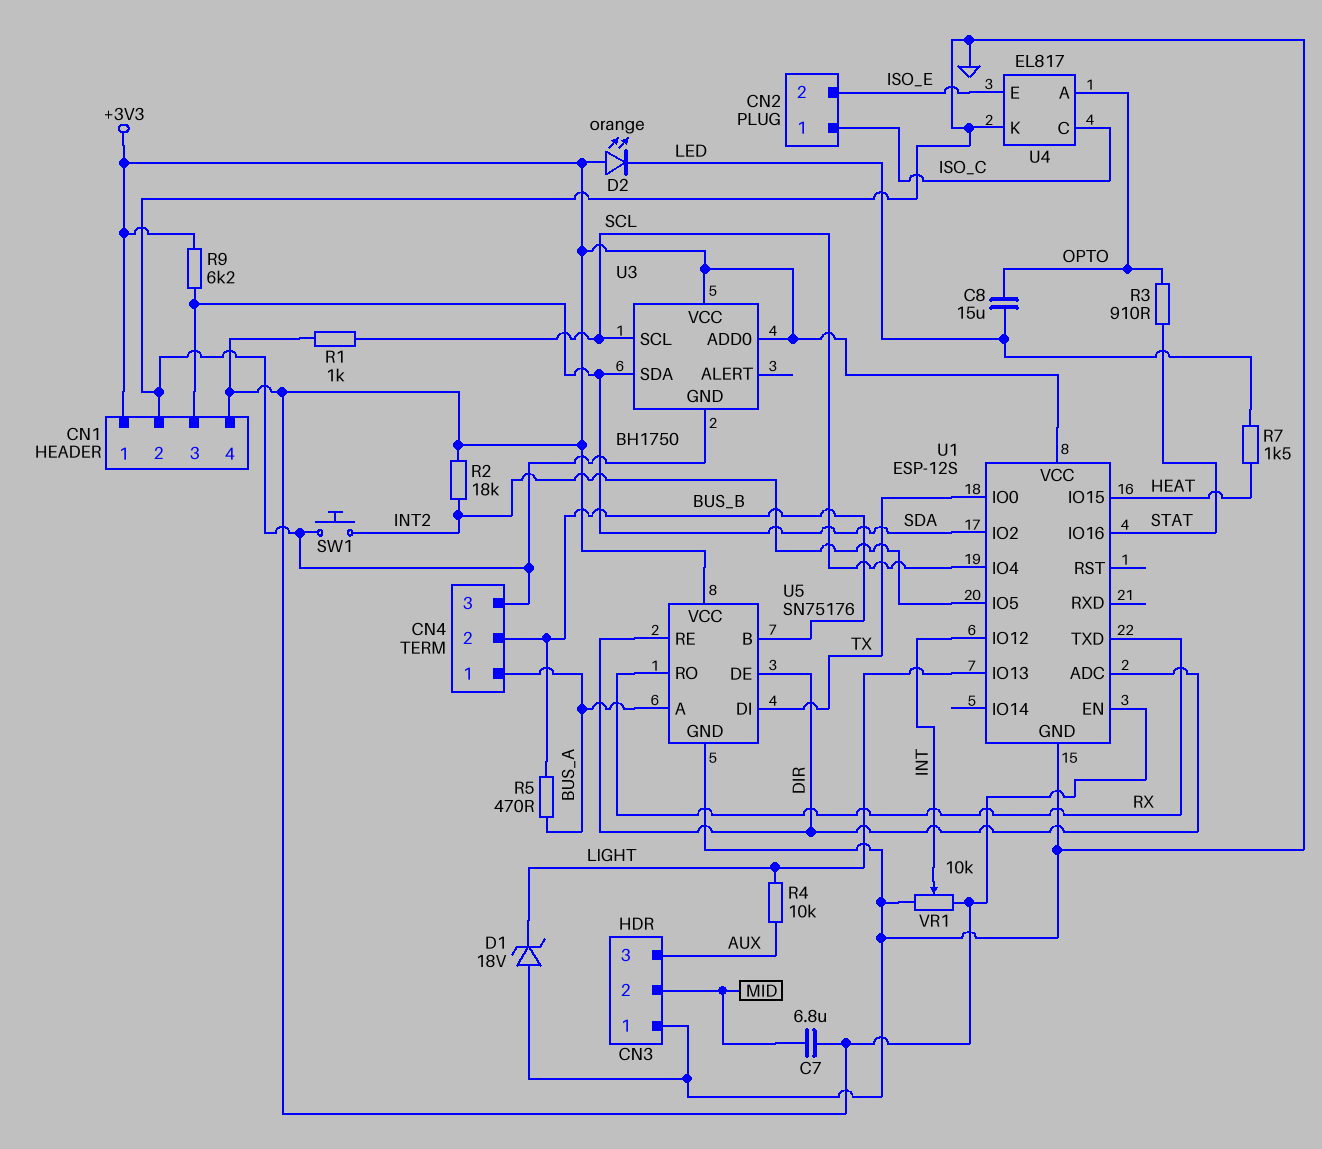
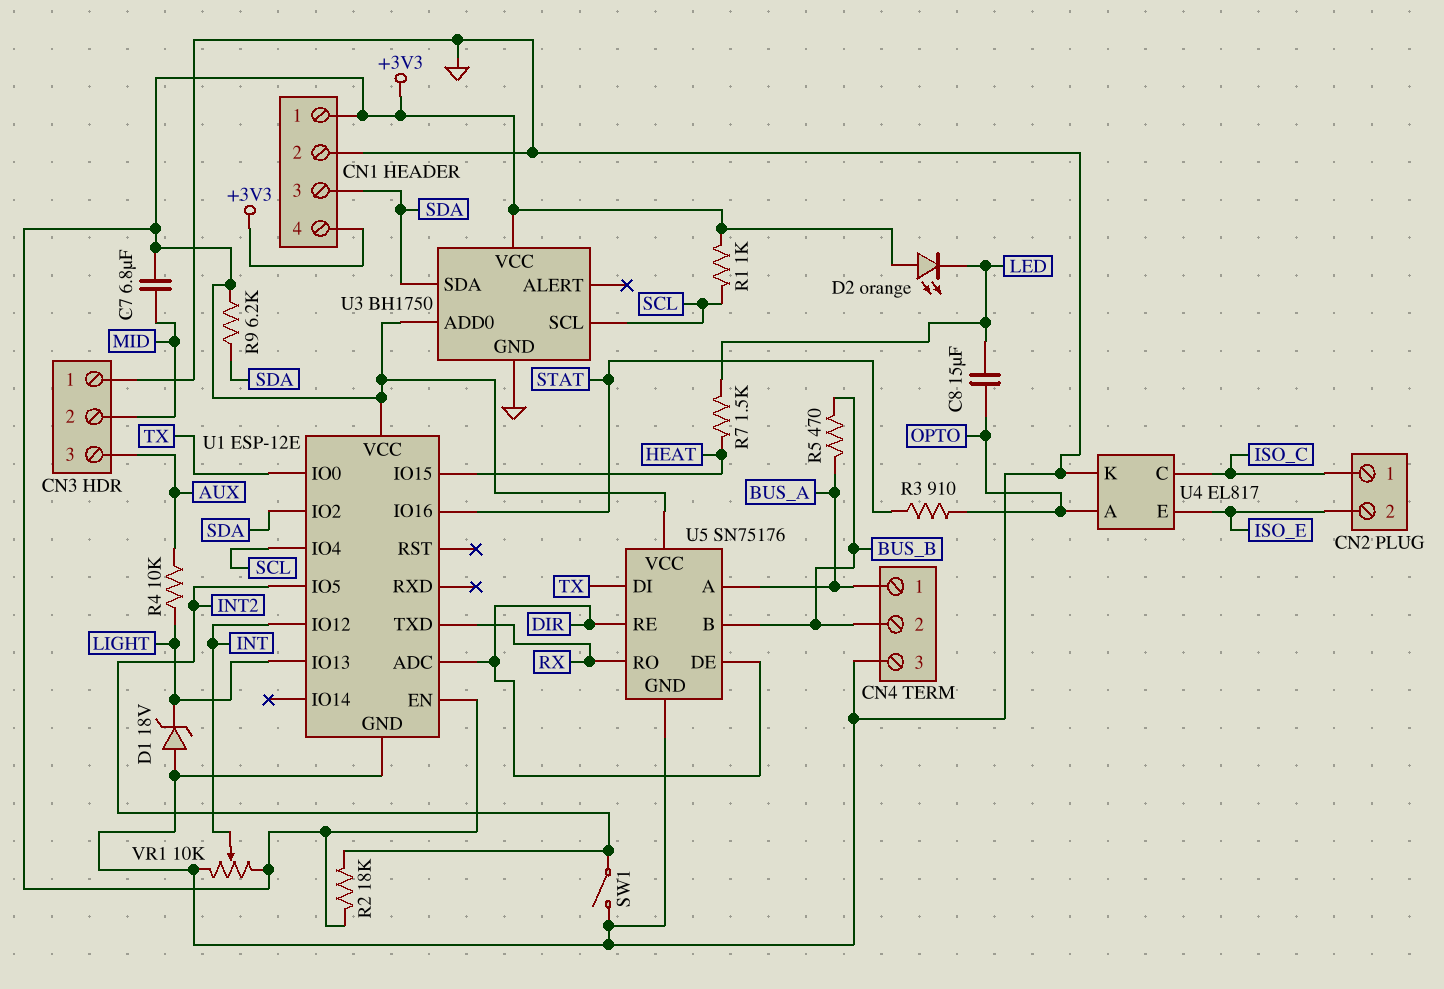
SW1: button (GND, INT2) -> switch (GND, INT2)
U1: ESP-12S -> ESP-12E

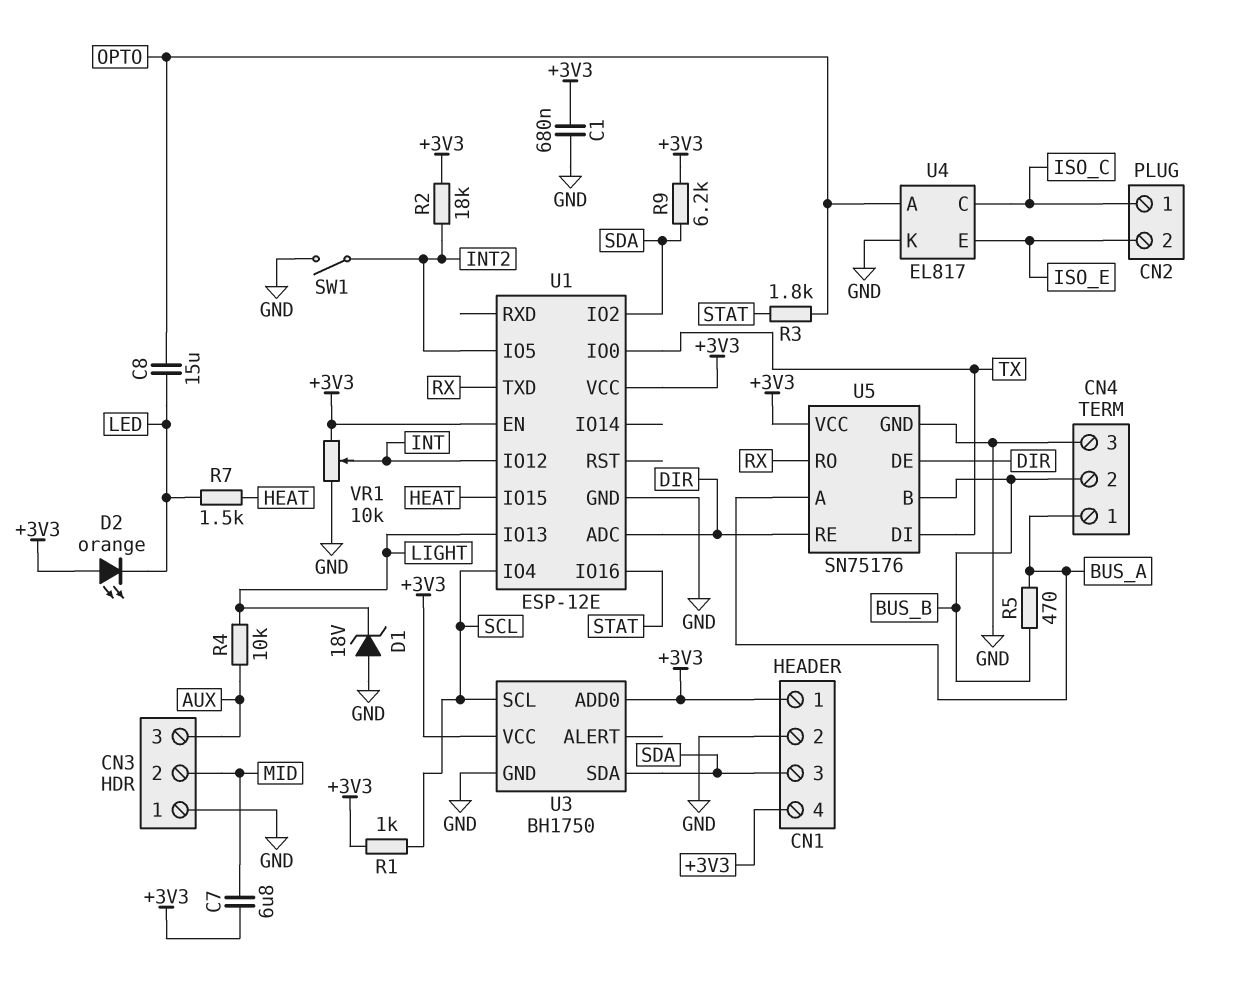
C1: none -> 680nF (+3V3, GND)
R3: 910 (OPTO, STAT) -> 1.8k (OPTO, STAT)

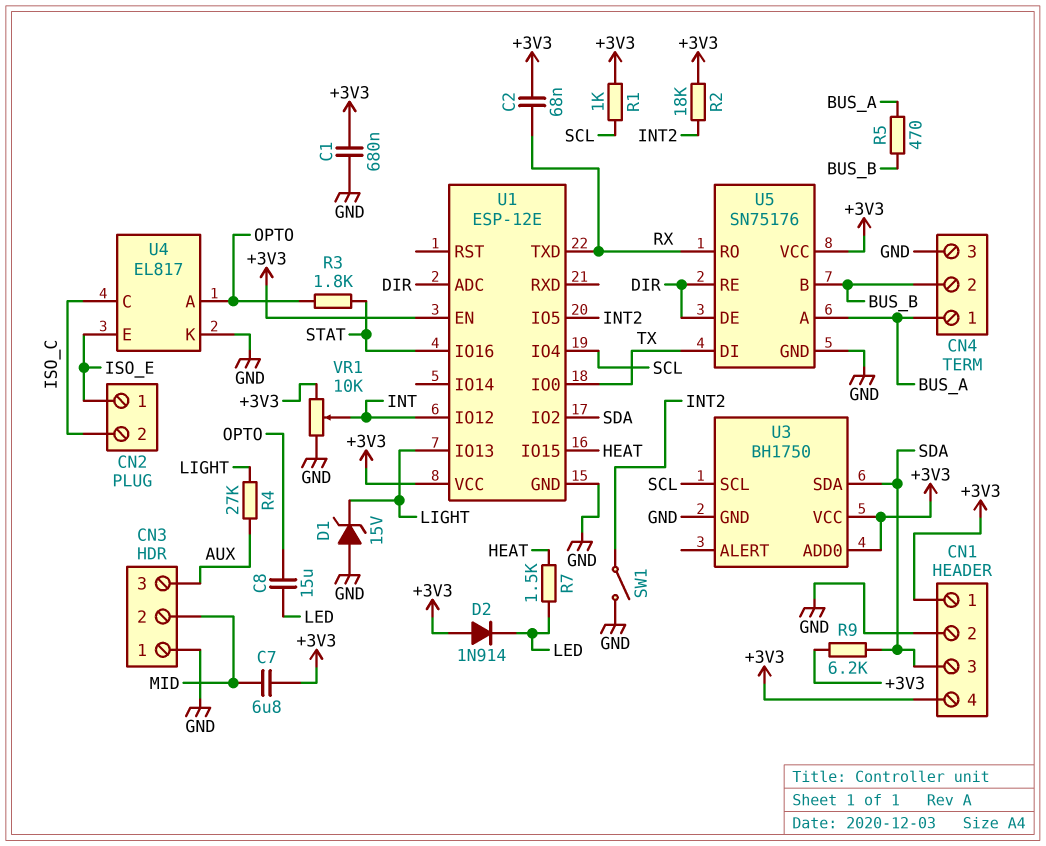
C2: none -> 68nF (+3V3, RX)
CN2 pin 1: ISO_C -> ISO_E
CN2 pin 2: ISO_E -> ISO_C
D1: zener 18V (A GND, K LIGHT) -> zener 15V (A GND, K LIGHT)
D2: LED orange (A +3V3, K LED) -> diode 1N914 (A +3V3, K LED)
R4: 10k (AUX, LIGHT) -> 27k (AUX, LIGHT)

